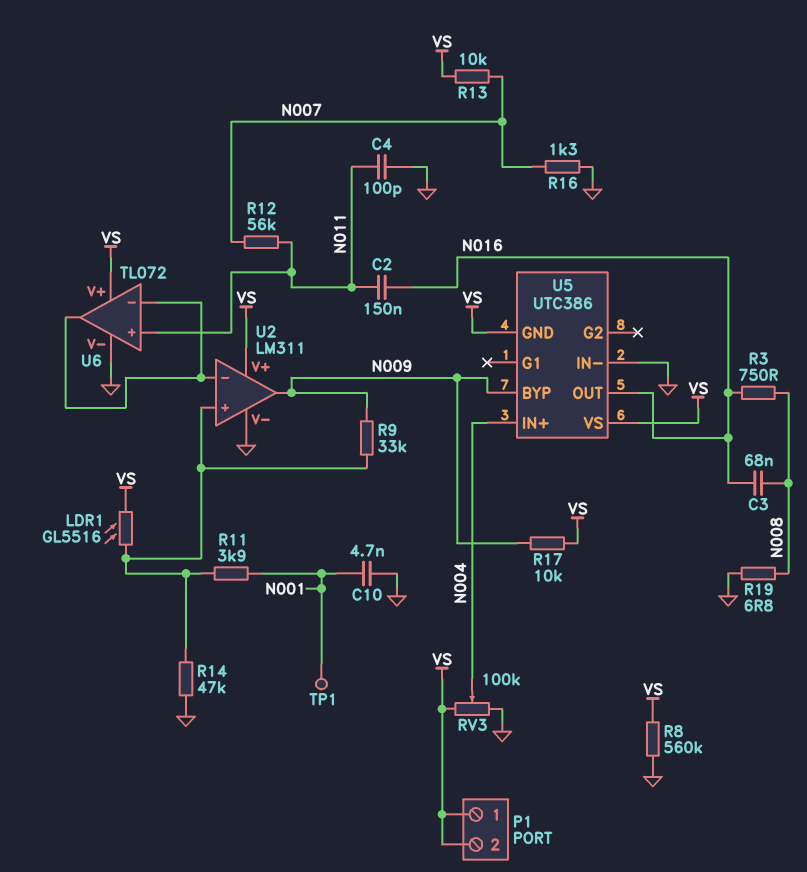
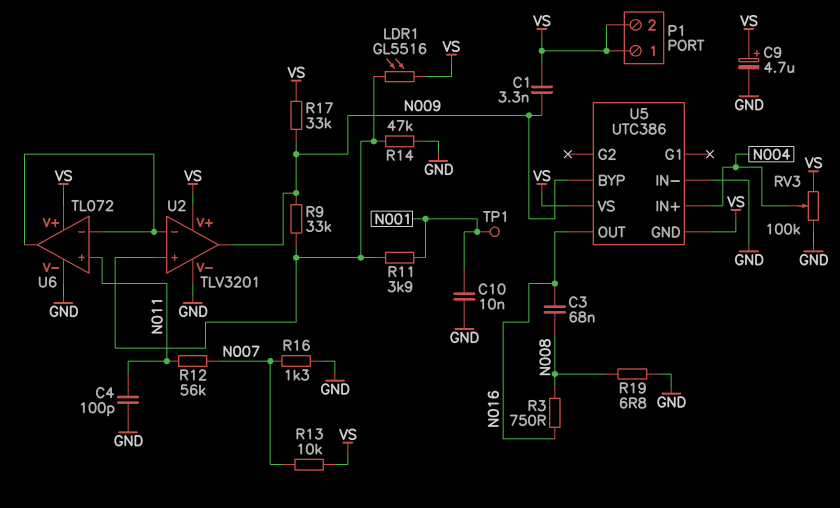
C1: none -> 3.3nF (N009, VS)
C2: 150nF (N011, N016) -> none
C9: none -> 4.7uF (plus VS, minus GND)
C10: 4.7nF (GND, N001) -> 10nF (GND, N001)
R8: 560k (GND, VS) -> none
R17: 10k (N009, VS) -> 33k (N009, VS)
U2: LM311 -> TLV3201

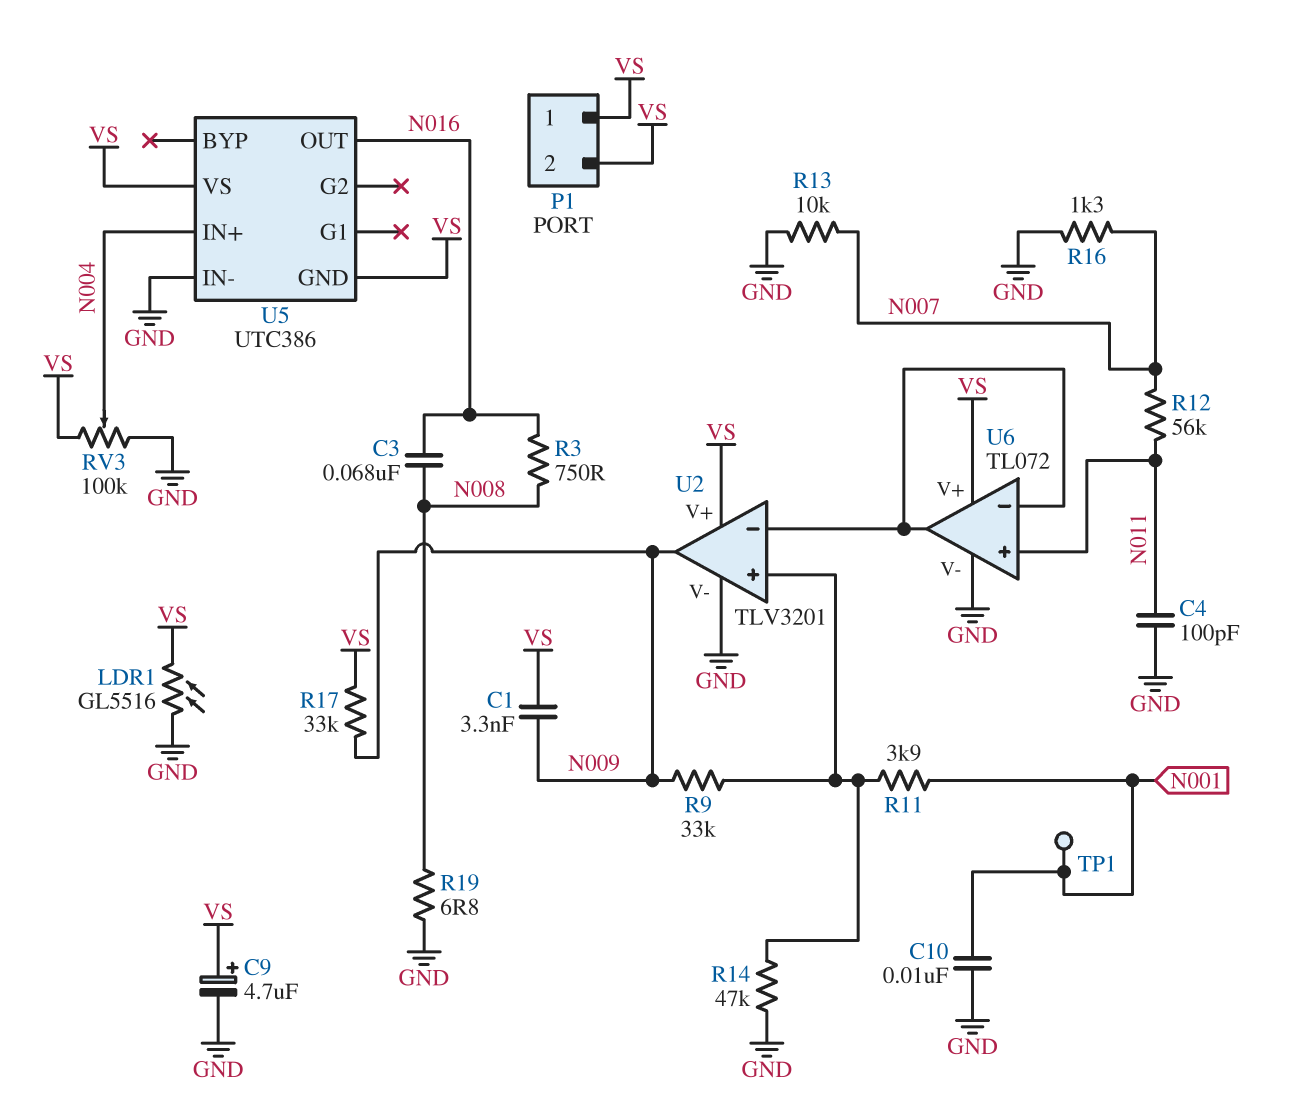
LDR1: GL5516 (U2/in+, VS) -> GL5516 (GND, VS)
R13: 10k (N007, VS) -> 10k (GND, N007)
U5 pin BYP: N009 -> none

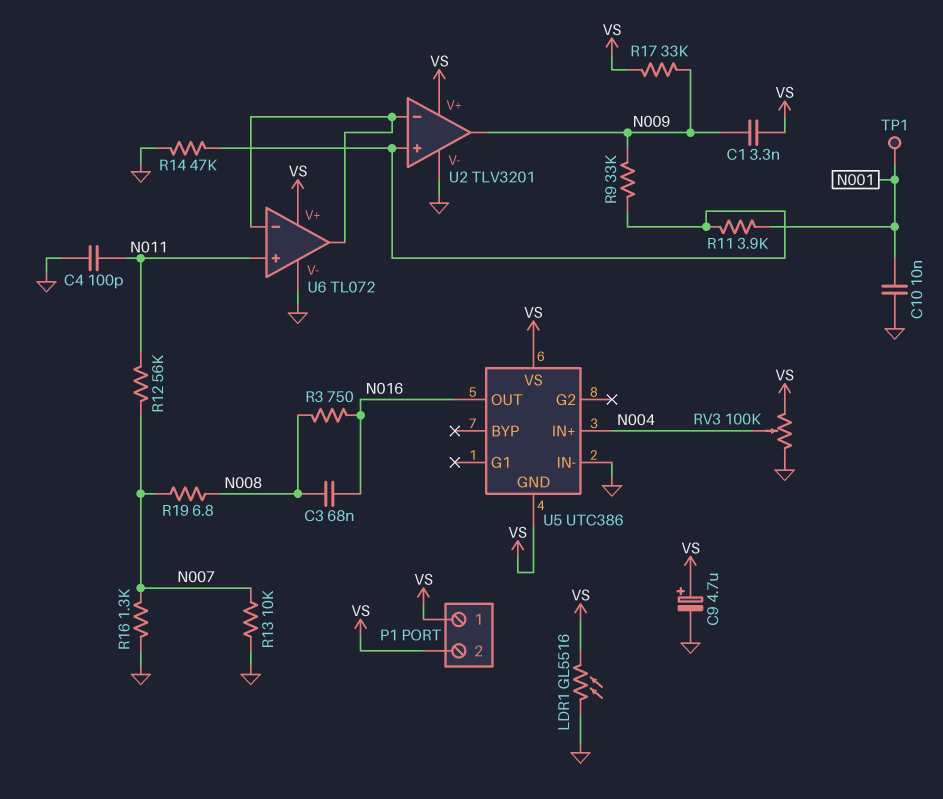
R19: 6.8 (GND, N008) -> 6.8 (N007, N008)

